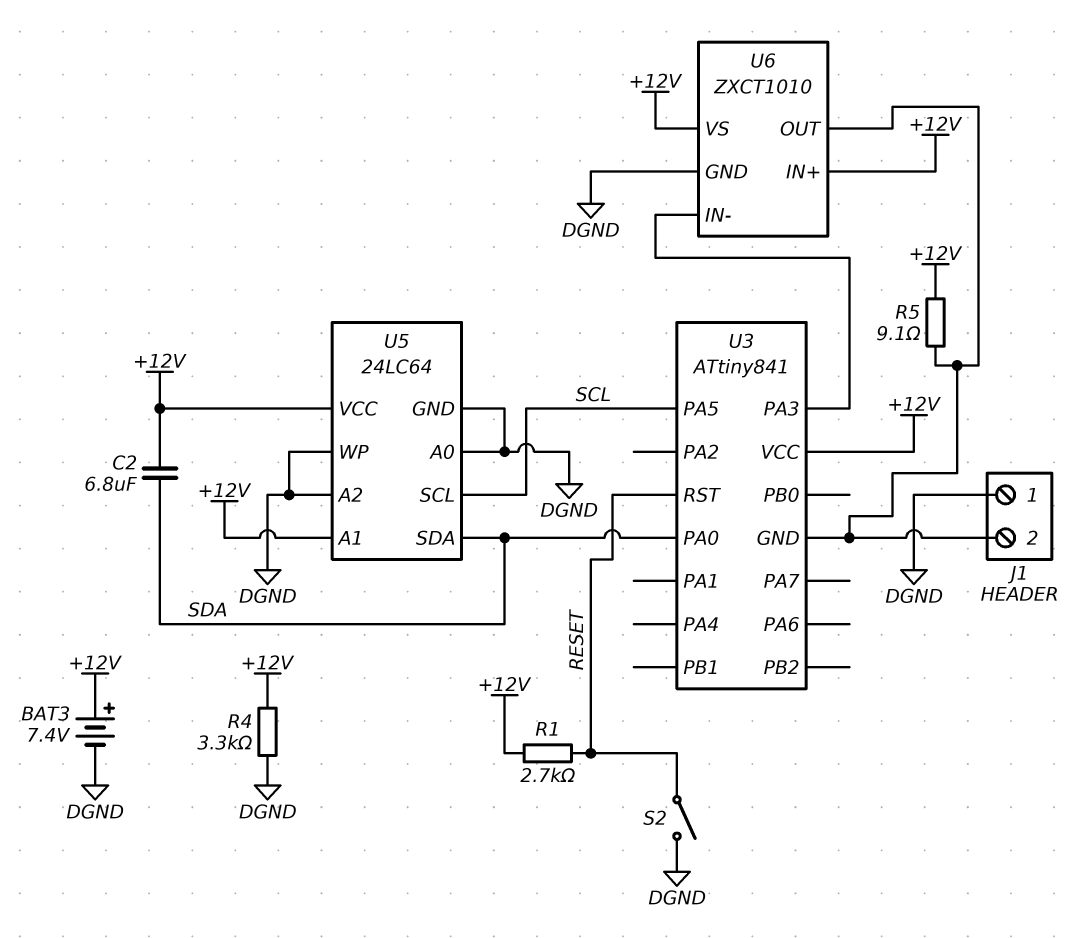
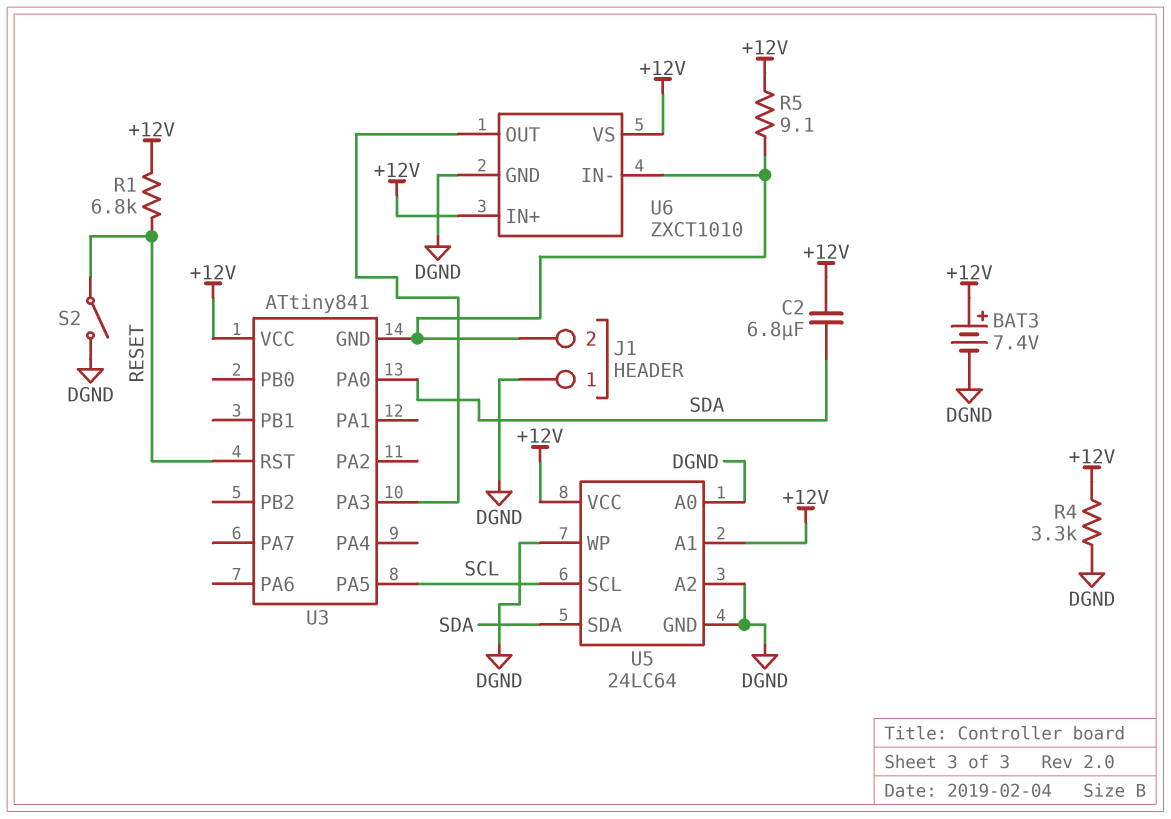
R1: 2.7k (+12V, RESET) -> 6.8k (+12V, RESET)
U6 pin IN-: U3/PA3 -> J1/2
U6 pin OUT: J1/2 -> U3/PA3

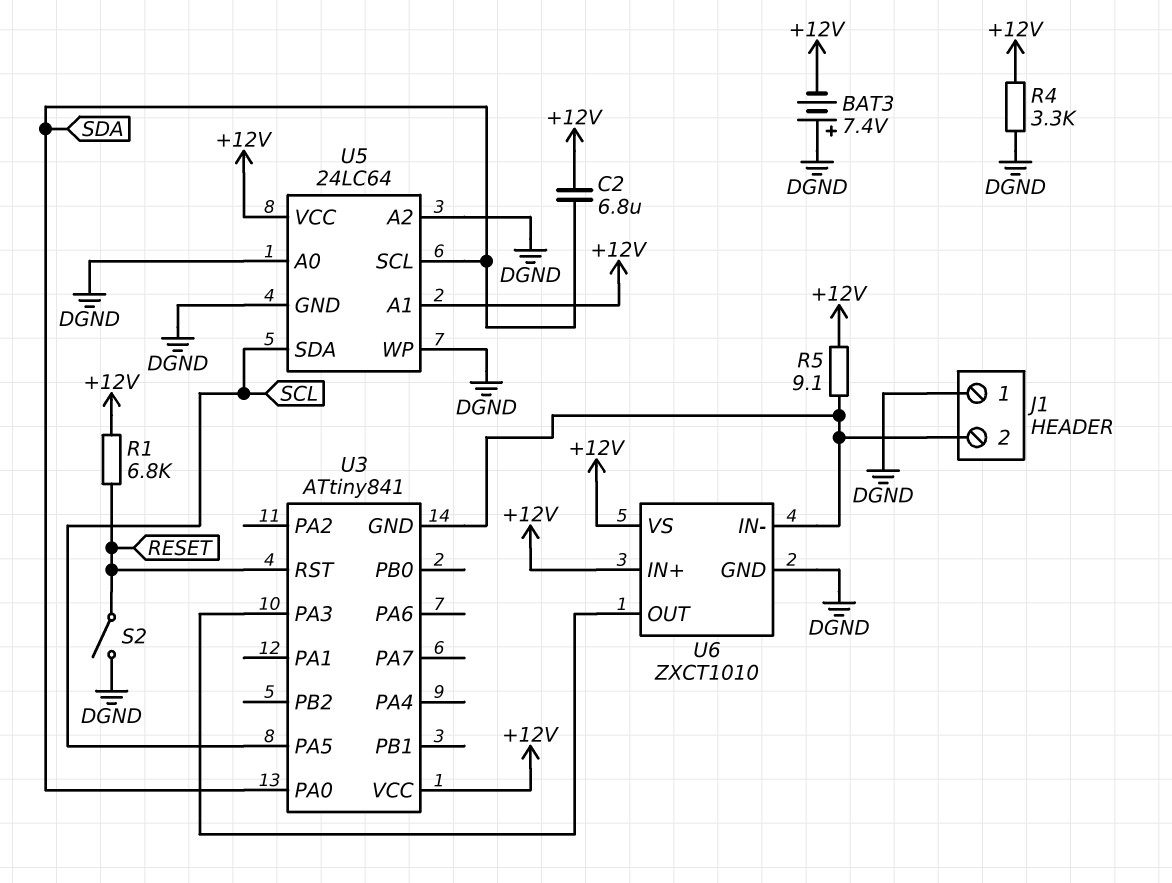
BAT3: 7.4V (plus +12V, minus DGND) -> 7.4V (plus DGND, minus +12V)
U5 pin SCL: SCL -> SDA
U5 pin SDA: SDA -> SCL

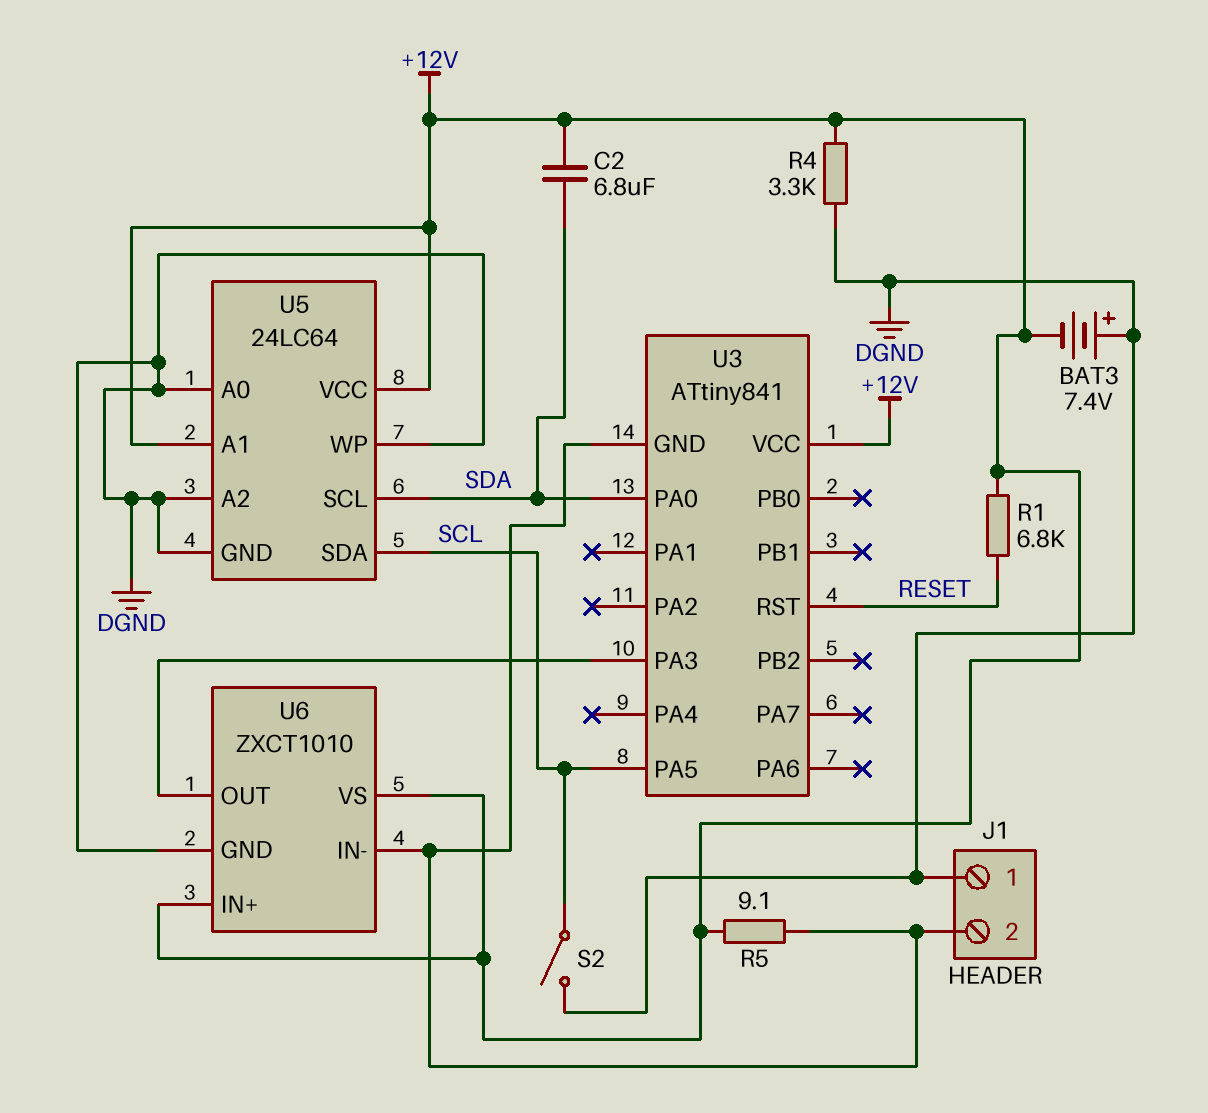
S2: switch (DGND, RESET) -> switch (DGND, SCL)

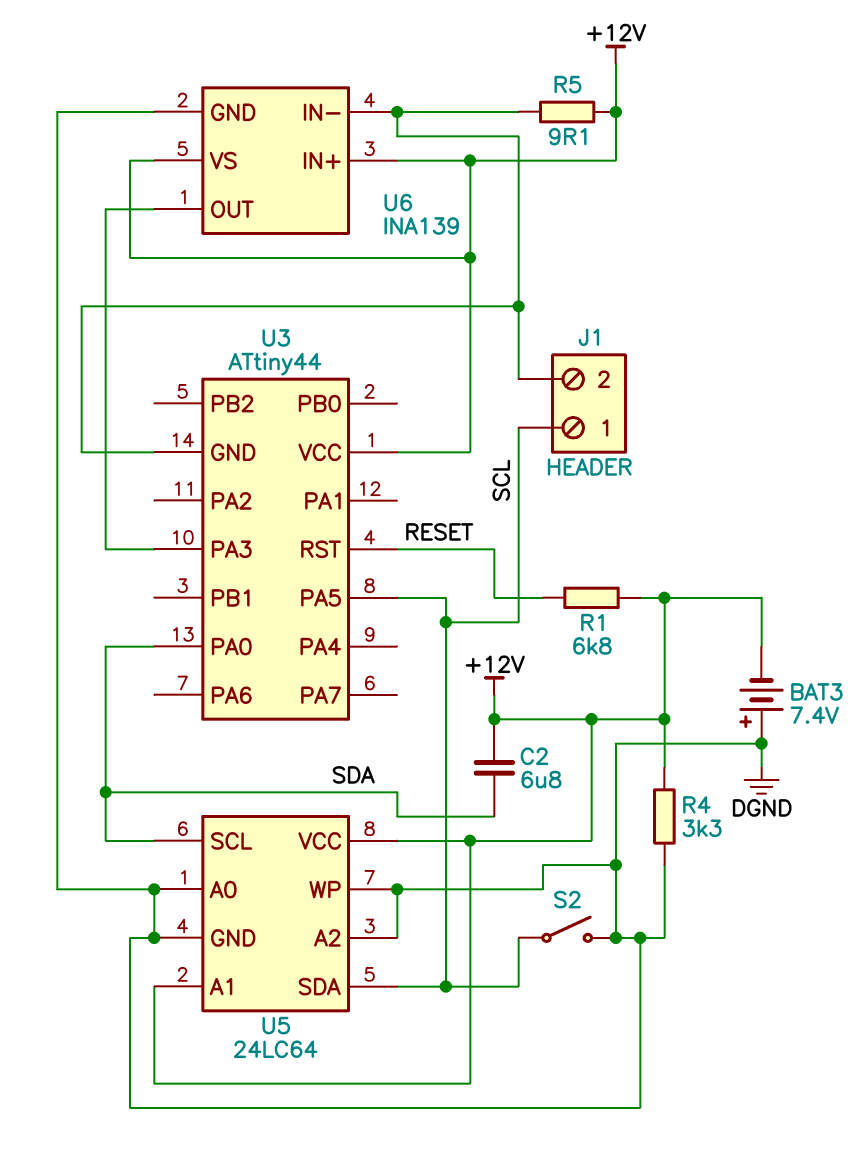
J1 pin 1: DGND -> SCL
U3: ATtiny841 -> ATtiny44
U6: ZXCT1010 -> INA139

